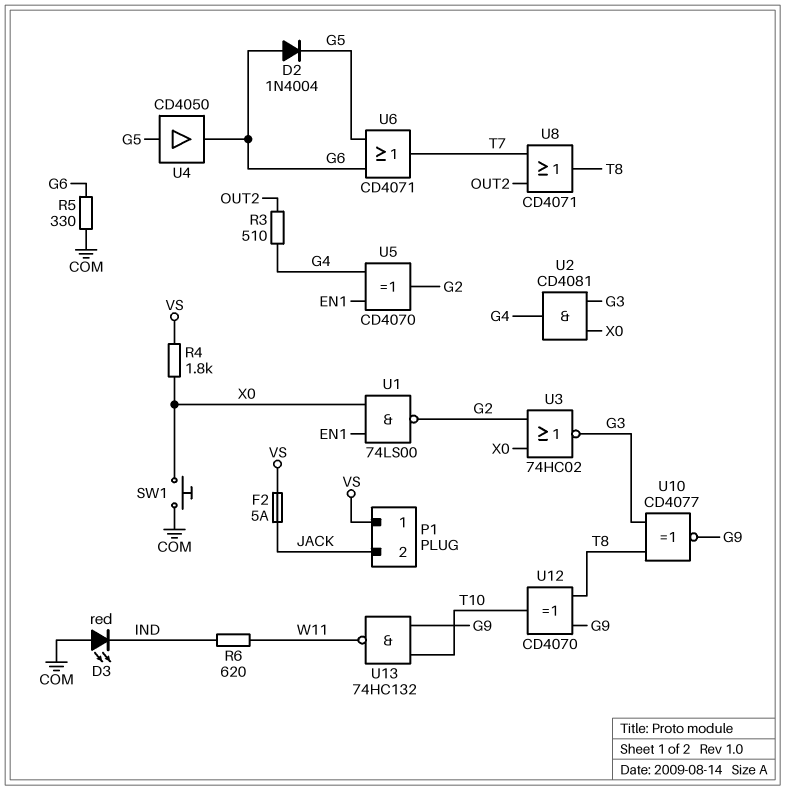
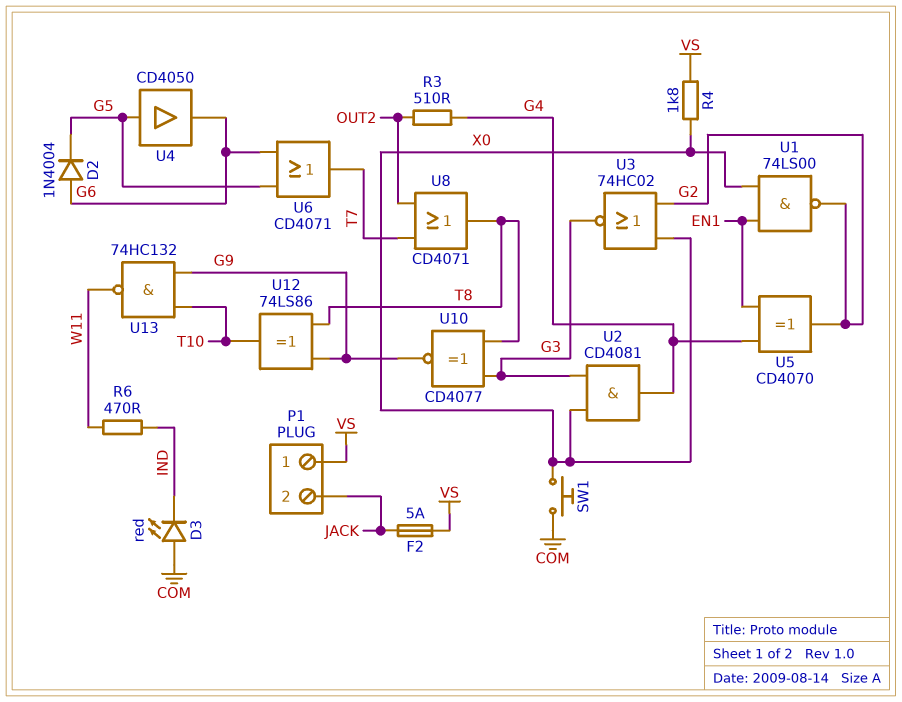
R5: 330 (COM, G6) -> none
R6: 620 (IND, W11) -> 470 (IND, W11)
U12: XOR CD4070 (in G9, in T8, out T10) -> XOR 74LS86 (in G9, in T8, out T10)

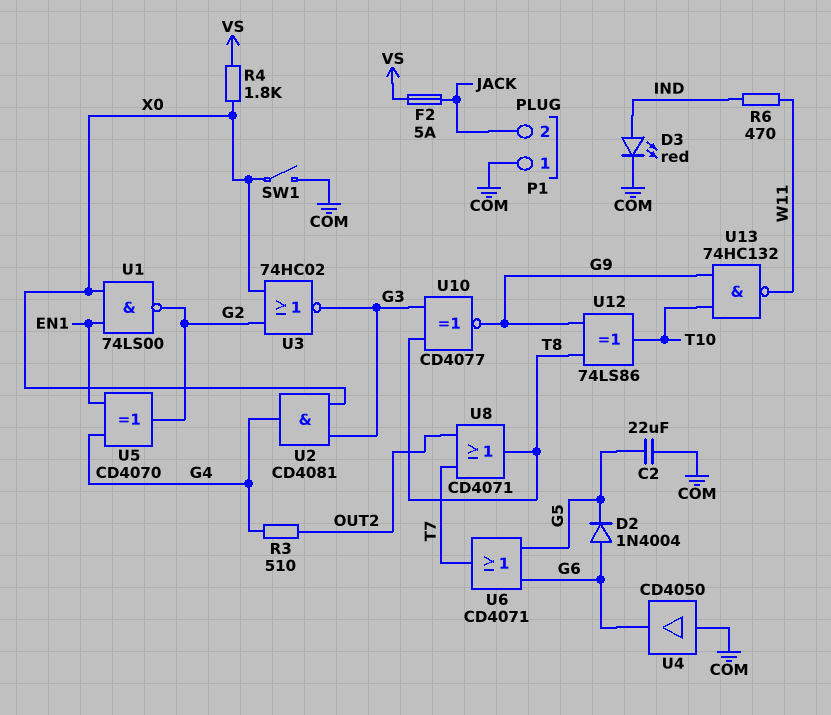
C2: none -> 22uF (COM, G5)
D3: LED red (A COM, K IND) -> LED red (A IND, K COM)
P1 pin 1: VS -> COM
SW1: button (COM, X0) -> switch (COM, X0)
U4: buffer CD4050 (in G5, out G6) -> buffer CD4050 (in COM, out G6)

